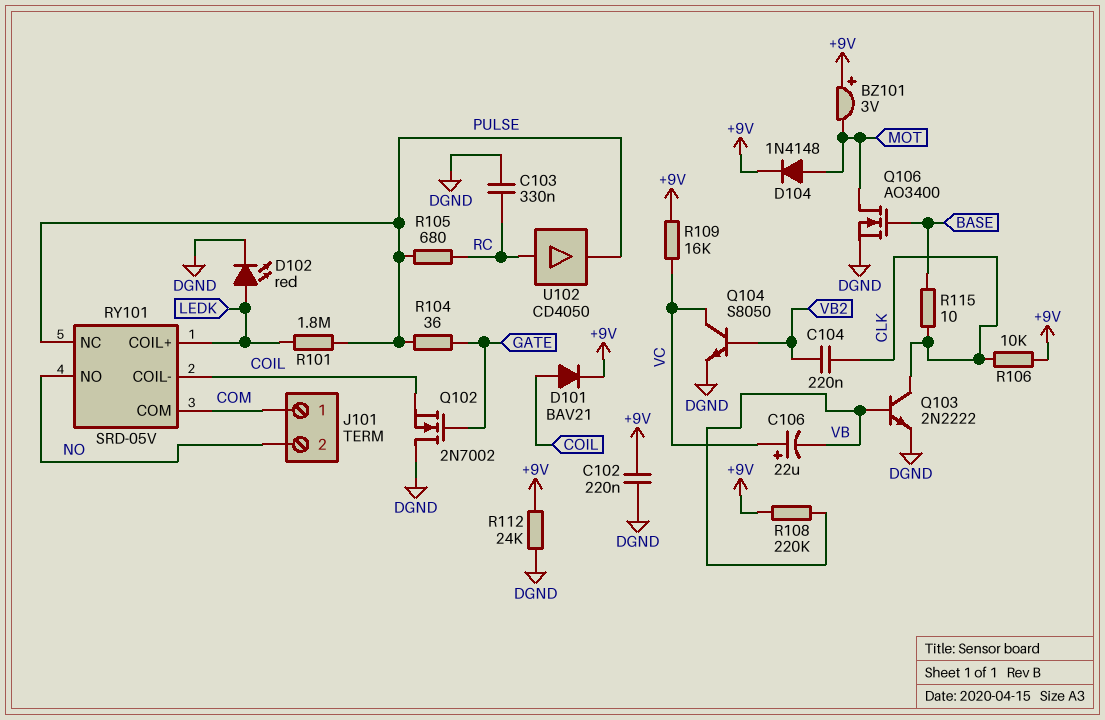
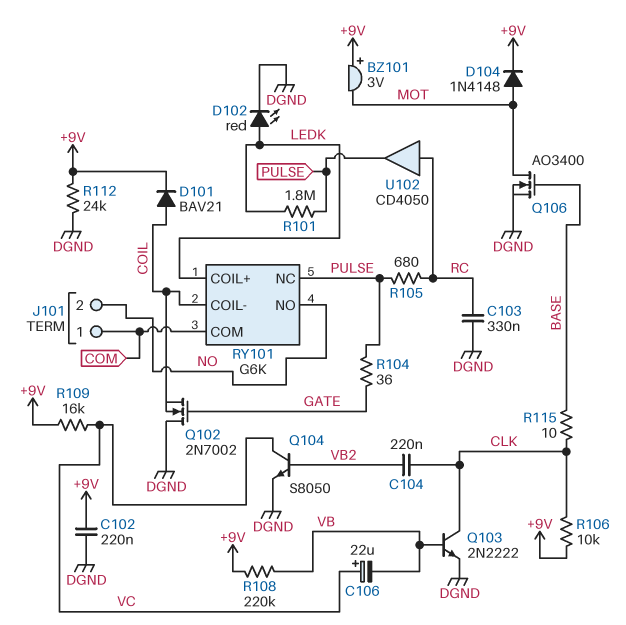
RY101: SRD-05V -> G6K

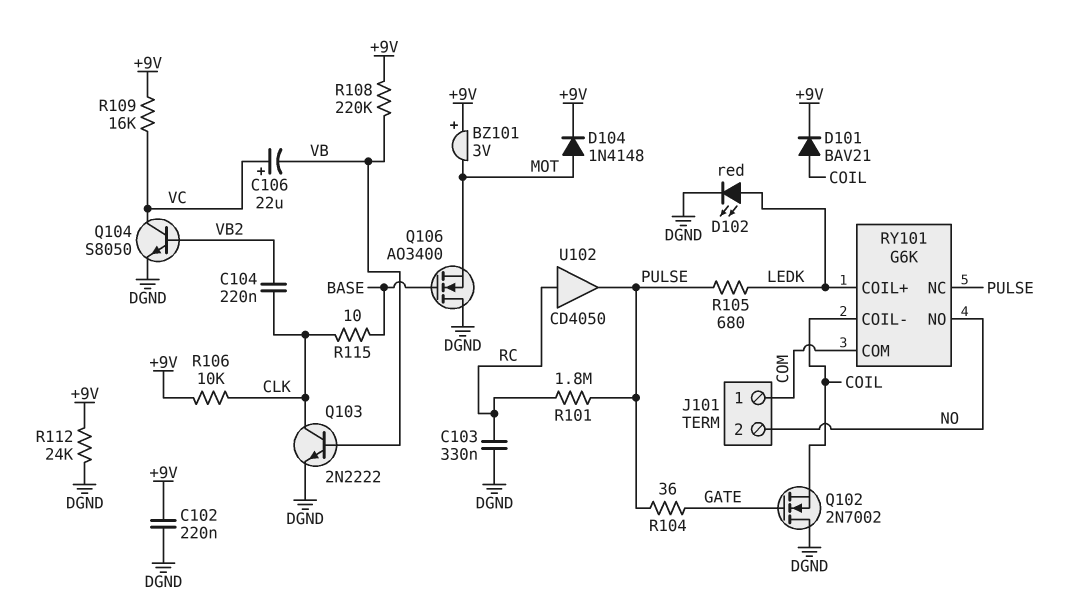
Q106: NMOS AO3400 (G BASE, D MOT, S DGND) -> NMOS AO3400 (G BASE, D DGND, S MOT)
R101: 1.8M (LEDK, PULSE) -> 1.8M (PULSE, RC)
R105: 680 (PULSE, RC) -> 680 (LEDK, PULSE)

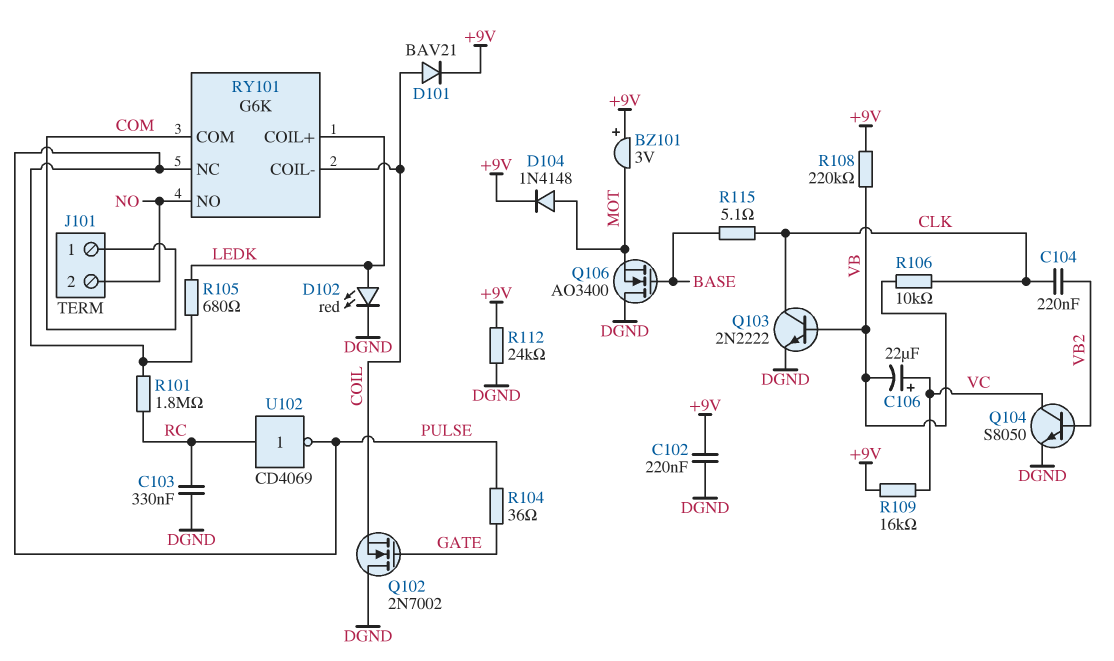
R106: 10k (+9V, CLK) -> 10k (CLK, VB)
R115: 10 (BASE, CLK) -> 5.1 (BASE, CLK)
U102: buffer CD4050 (in RC, out PULSE) -> NOT CD4069 (in RC, out PULSE)

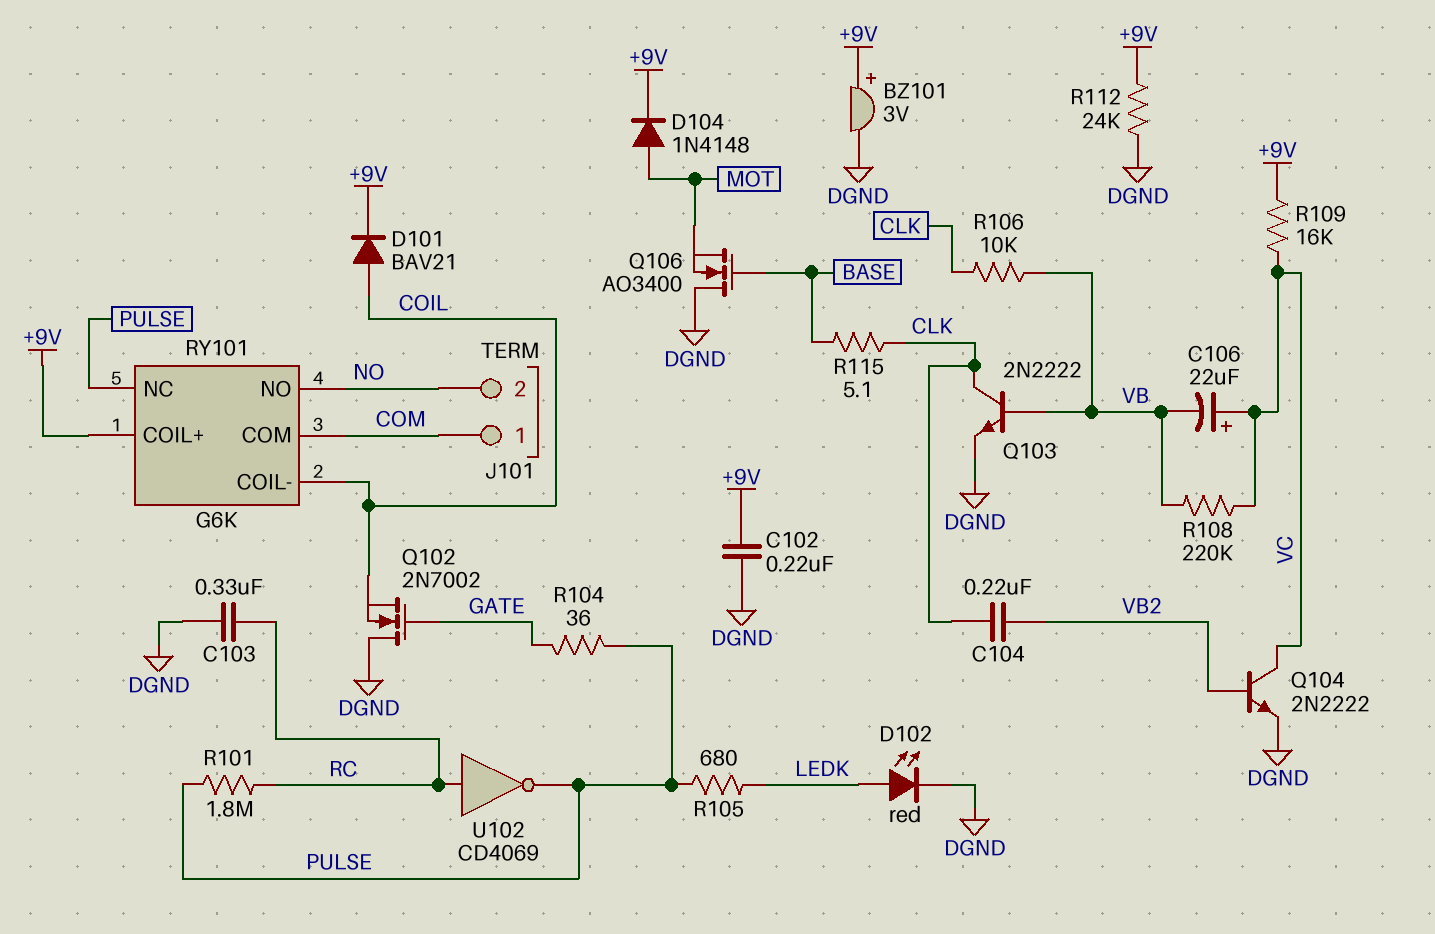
BZ101: buzzer 3V (plus +9V, minus MOT) -> buzzer 3V (plus +9V, minus DGND)
Q104: NPN S8050 (B VB2, C VC, E DGND) -> NPN 2N2222 (B VB2, C VC, E DGND)
R108: 220k (+9V, VB) -> 220k (VB, VC)
RY101 pin COIL+: LEDK -> +9V

